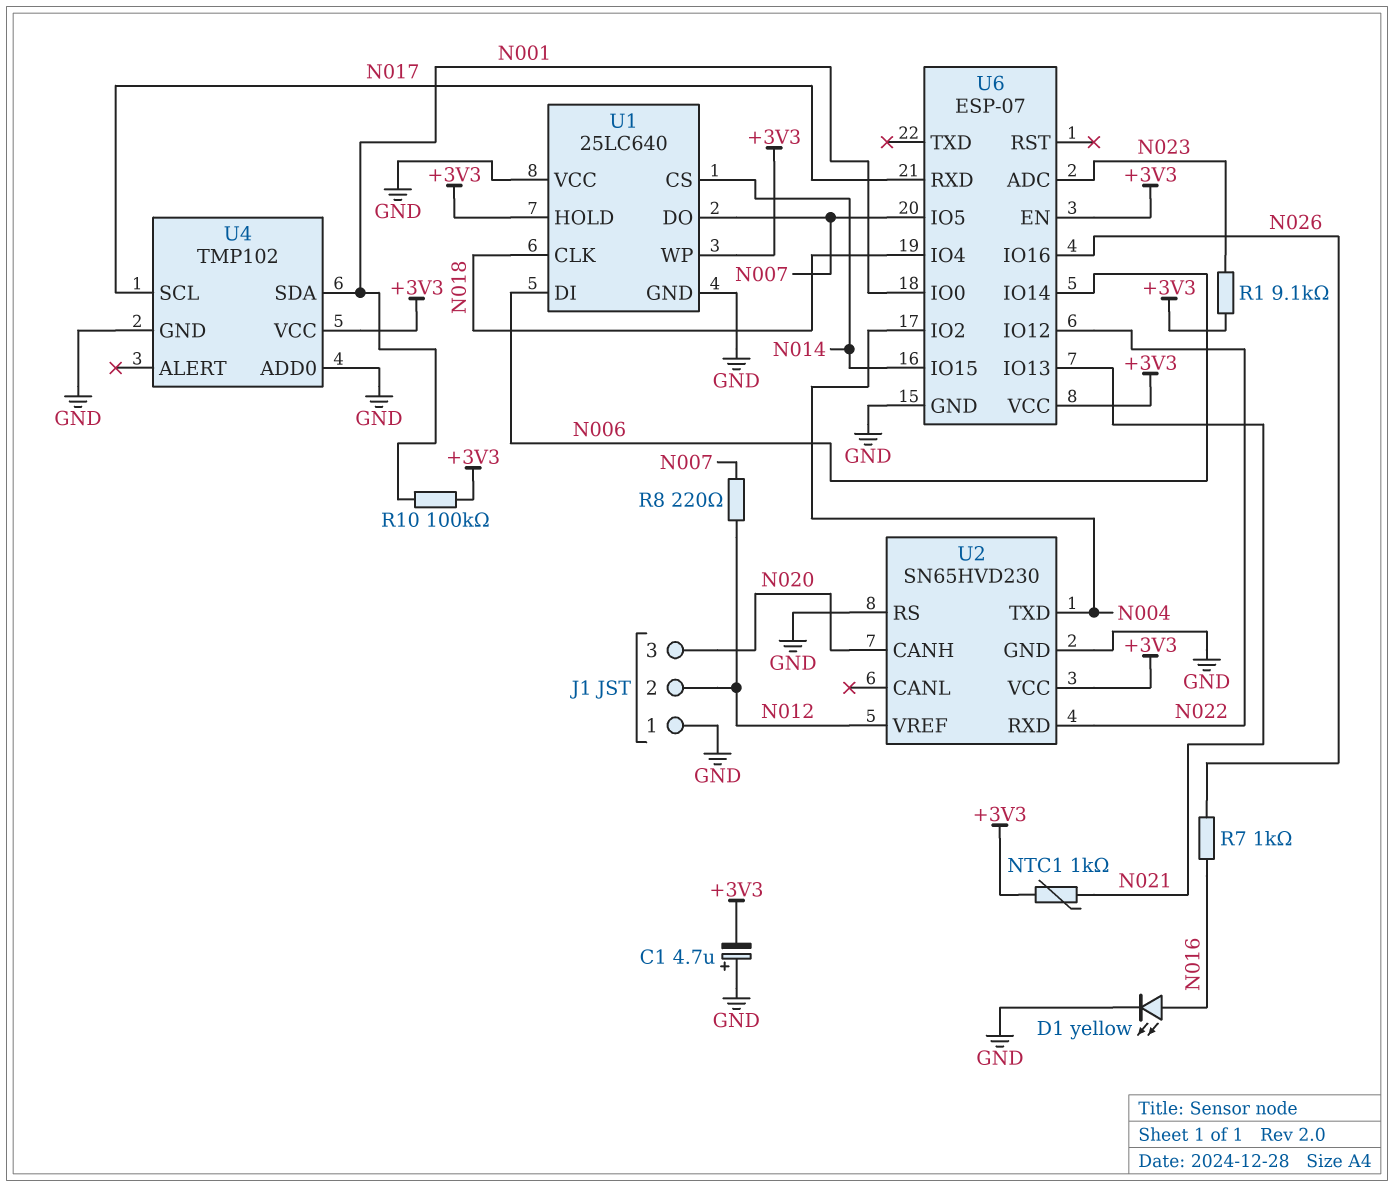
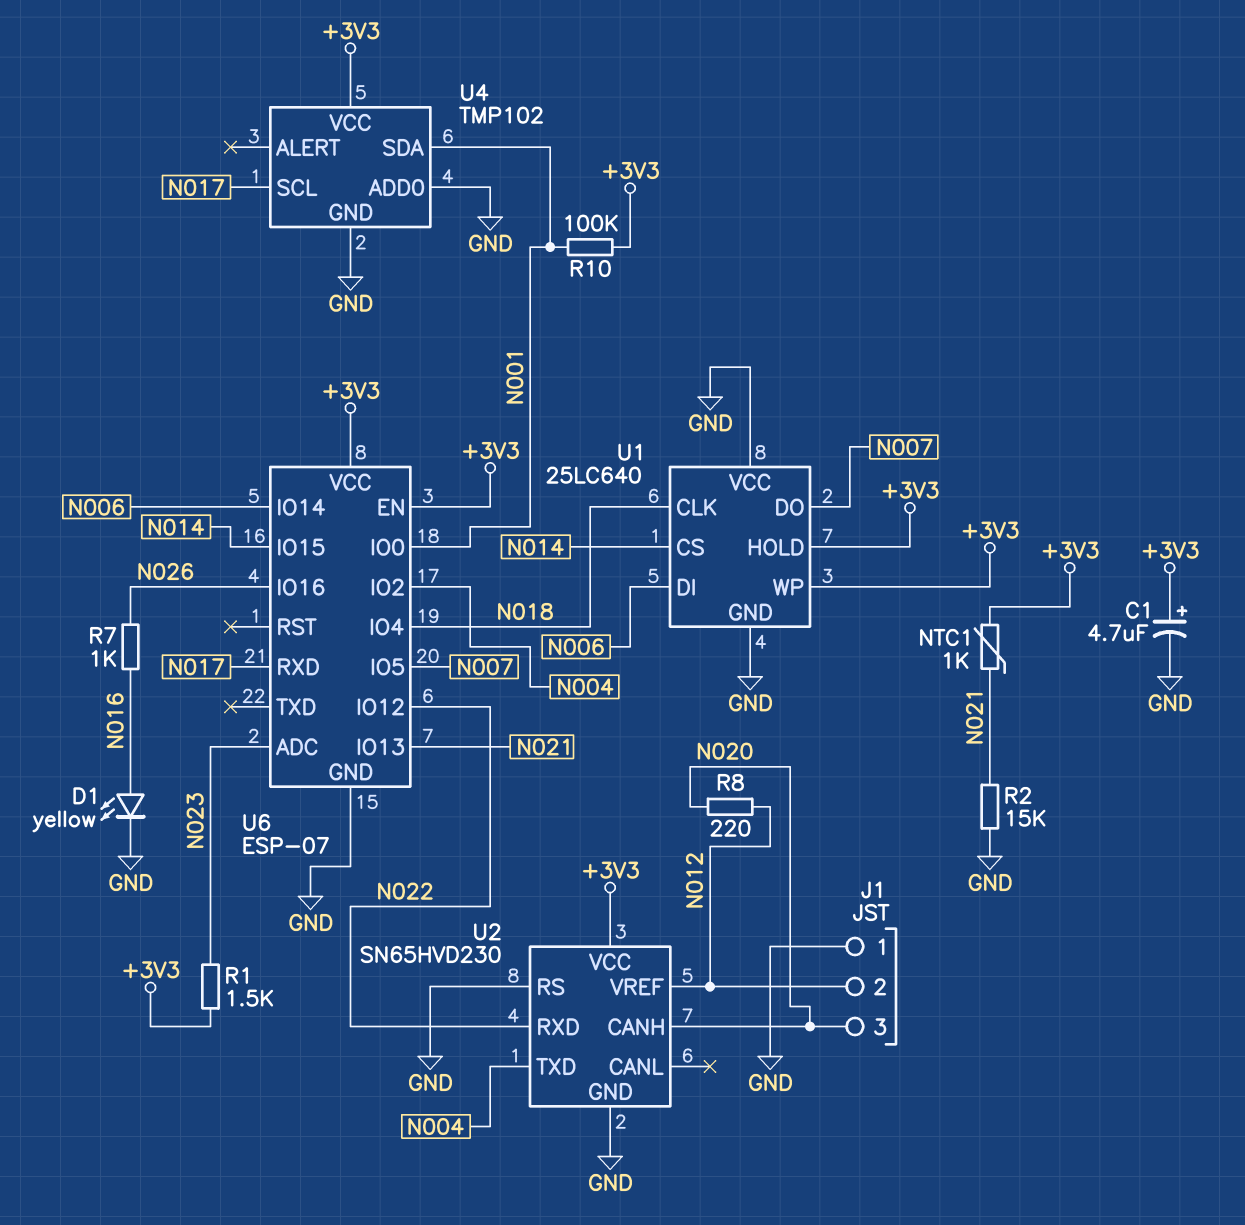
C1: 4.7uF (plus GND, minus +3V3) -> 4.7uF (plus +3V3, minus GND)
R1: 9.1k (+3V3, N023) -> 1.5k (+3V3, N023)
R2: none -> 15k (GND, N021)
R8: 220 (N007, N012) -> 220 (N012, N020)

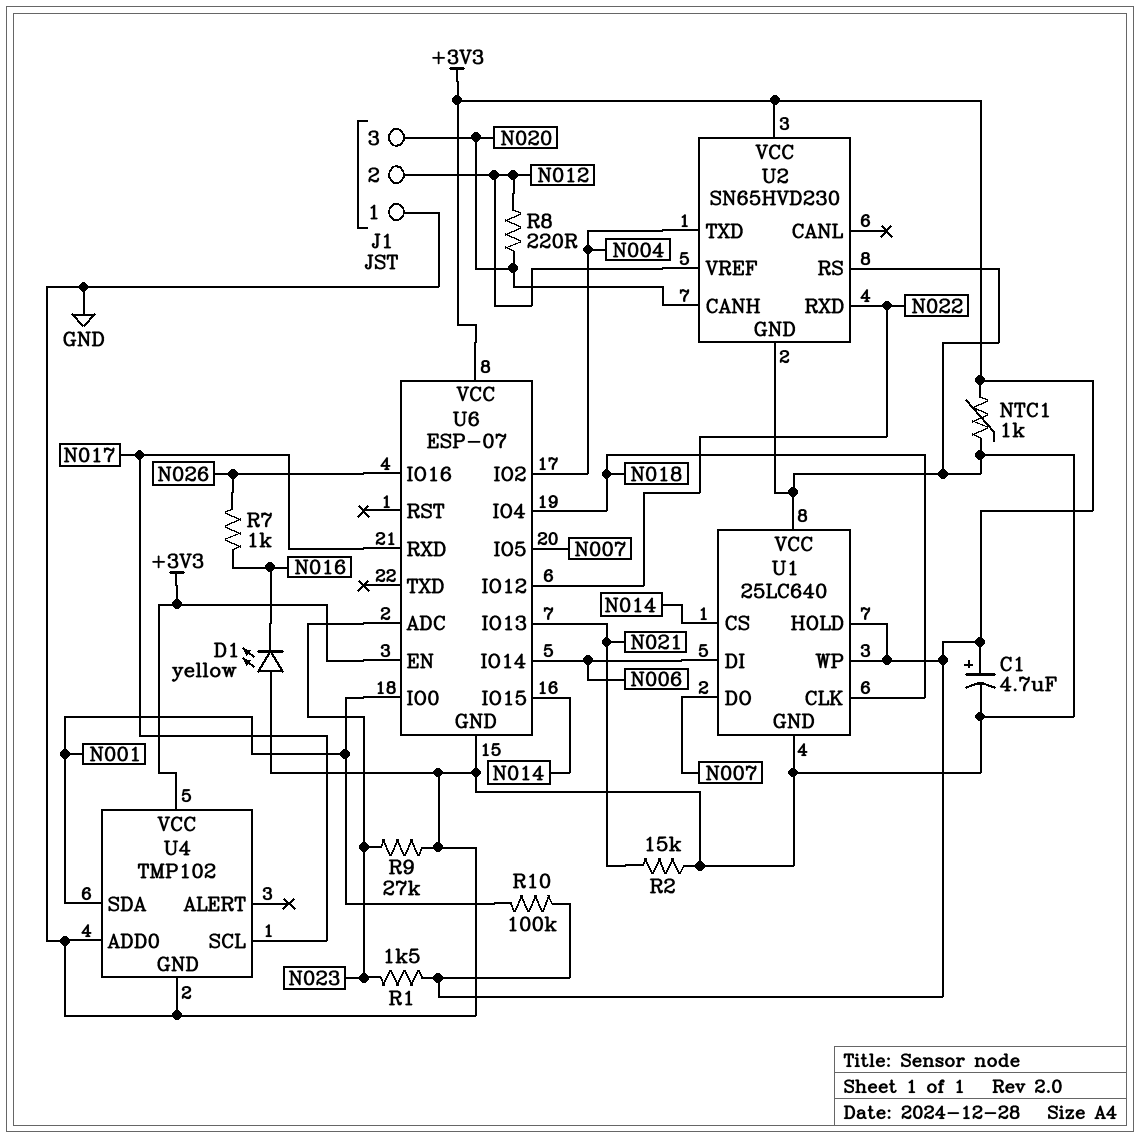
D1: LED yellow (A N016, K GND) -> LED yellow (A GND, K N016)
NTC1: 1k (+3V3, N021) -> 1k (+3V3, GND)
R9: none -> 27k (GND, N023)

